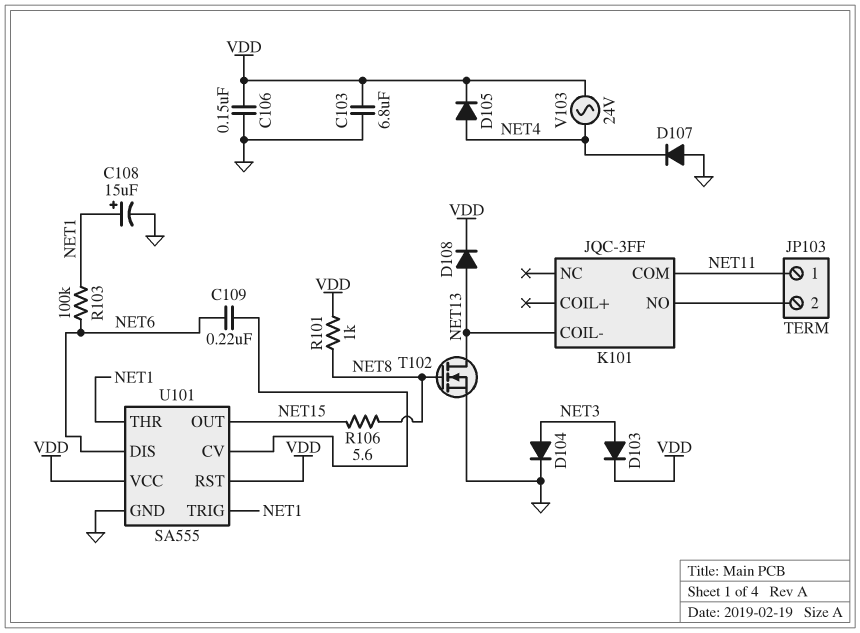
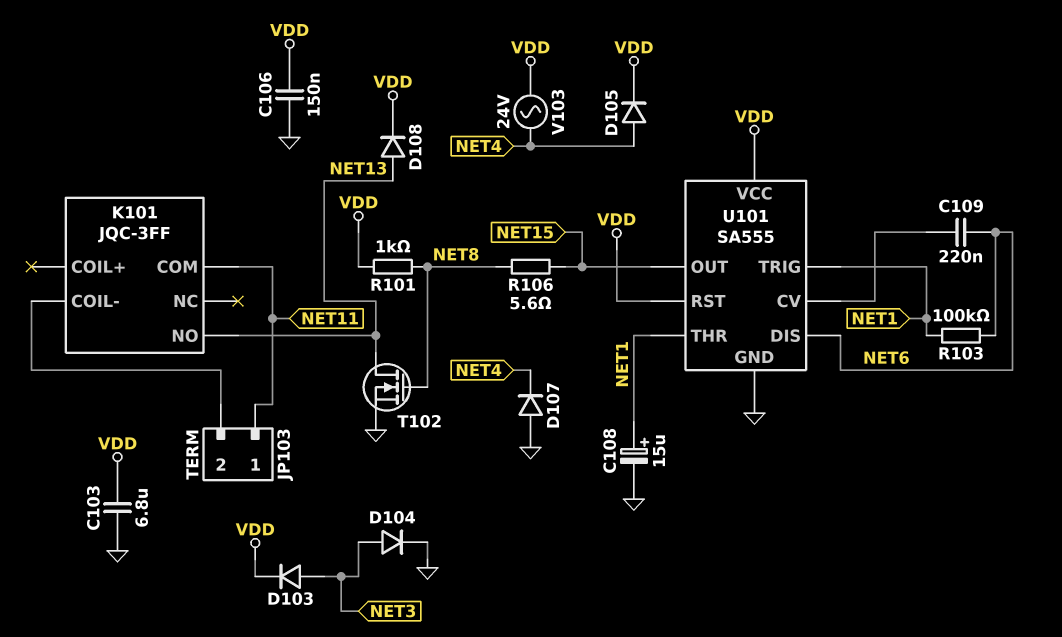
K101 pin COIL-: NET13 -> JP103/2
K101 pin NO: JP103/2 -> NET13

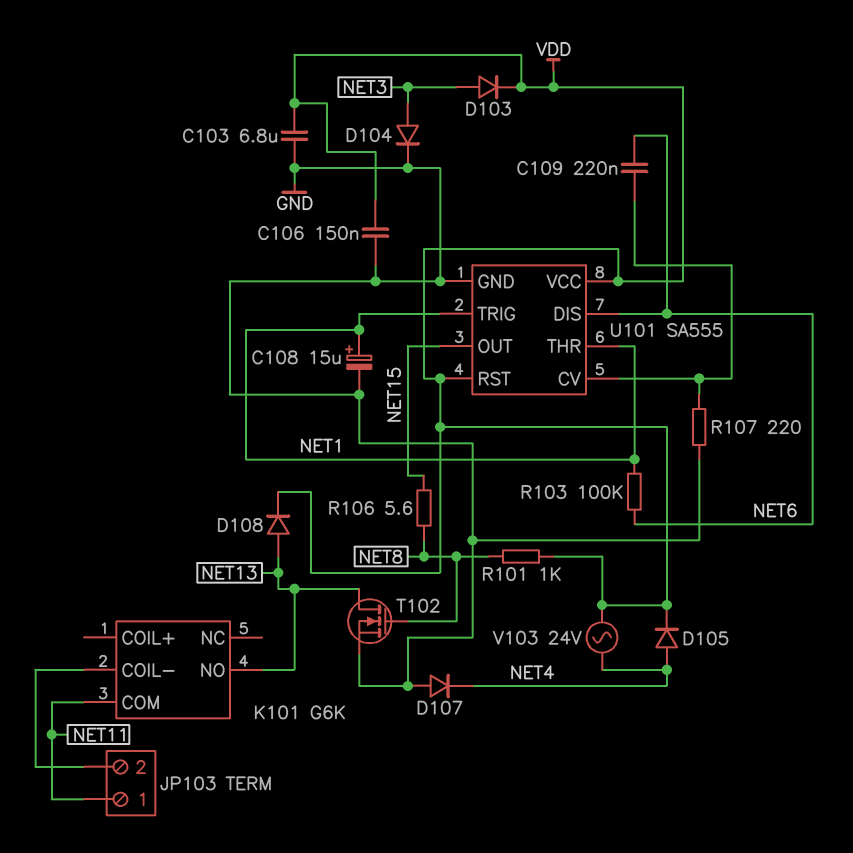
K101: JQC-3FF -> G6K
R107: none -> 220 (GND, U101/CV)

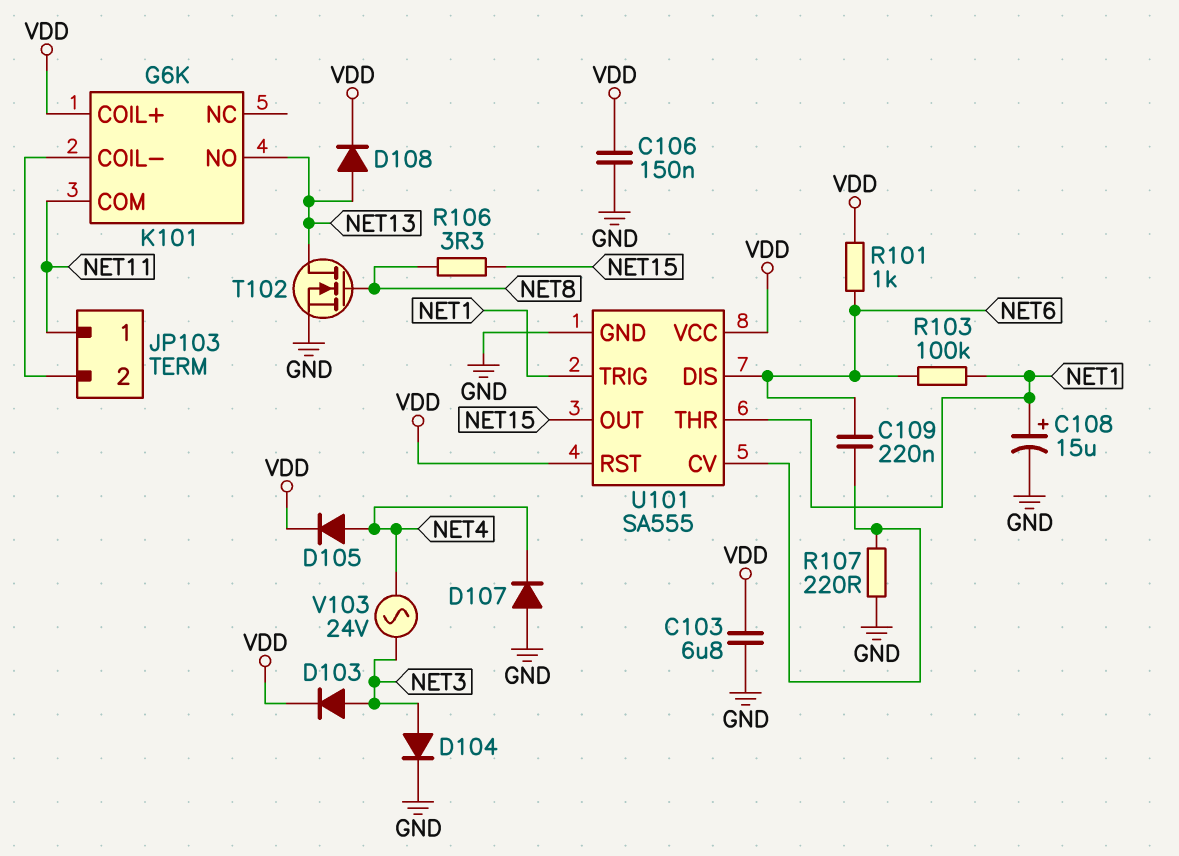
K101 pin COIL+: none -> VDD
R101: 1k (NET8, VDD) -> 1k (NET6, VDD)
R106: 5.6 (NET8, NET15) -> 3.3 (NET8, NET15)
V103: AC 24V (NET4, VDD) -> AC 24V (NET3, NET4)

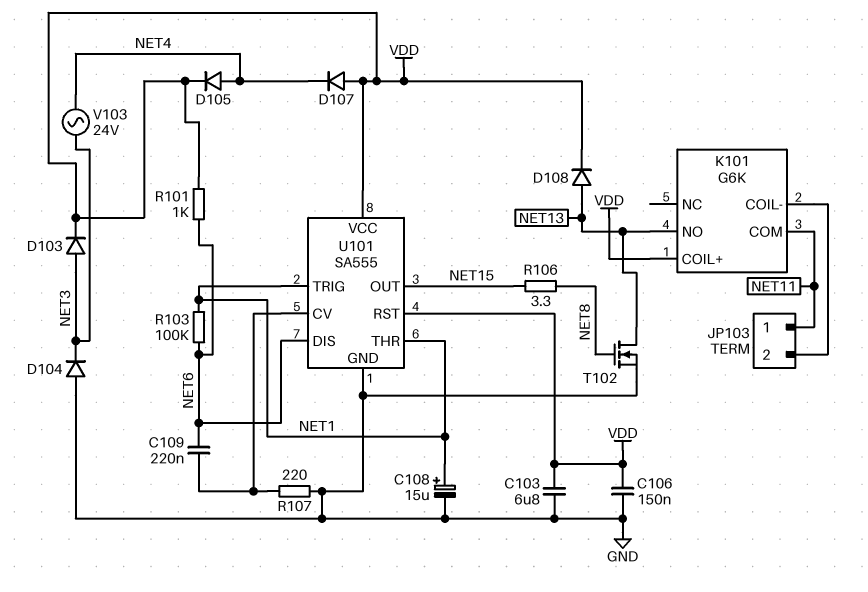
D104: diode (A NET3, K GND) -> diode (A GND, K NET3)
D107: diode (A GND, K NET4) -> diode (A VDD, K NET4)

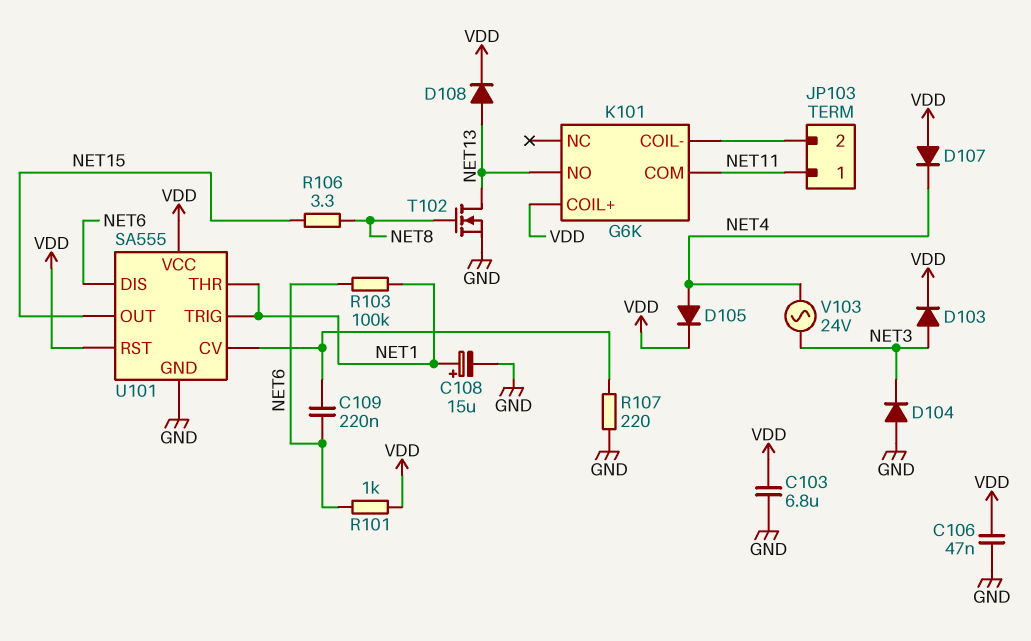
C106: 150nF (GND, VDD) -> 47nF (GND, VDD)

